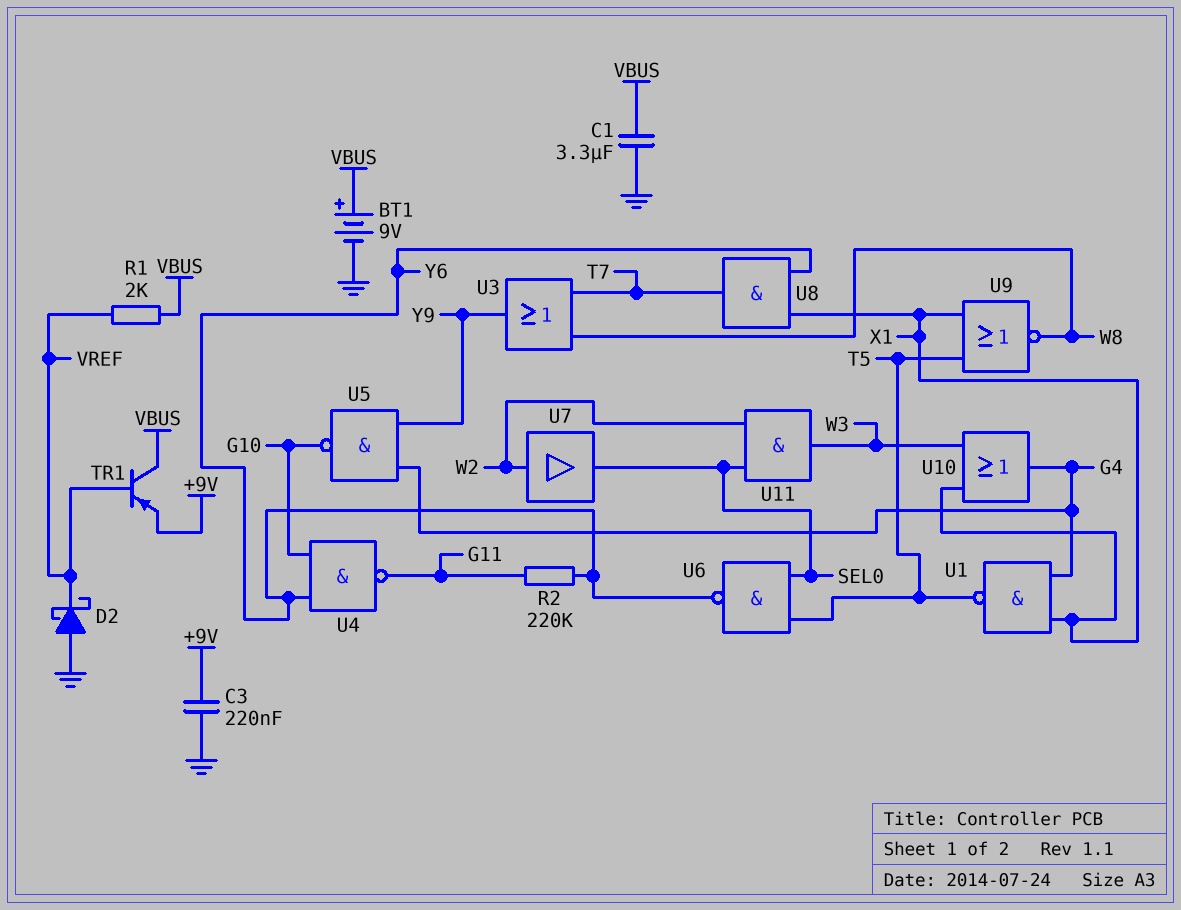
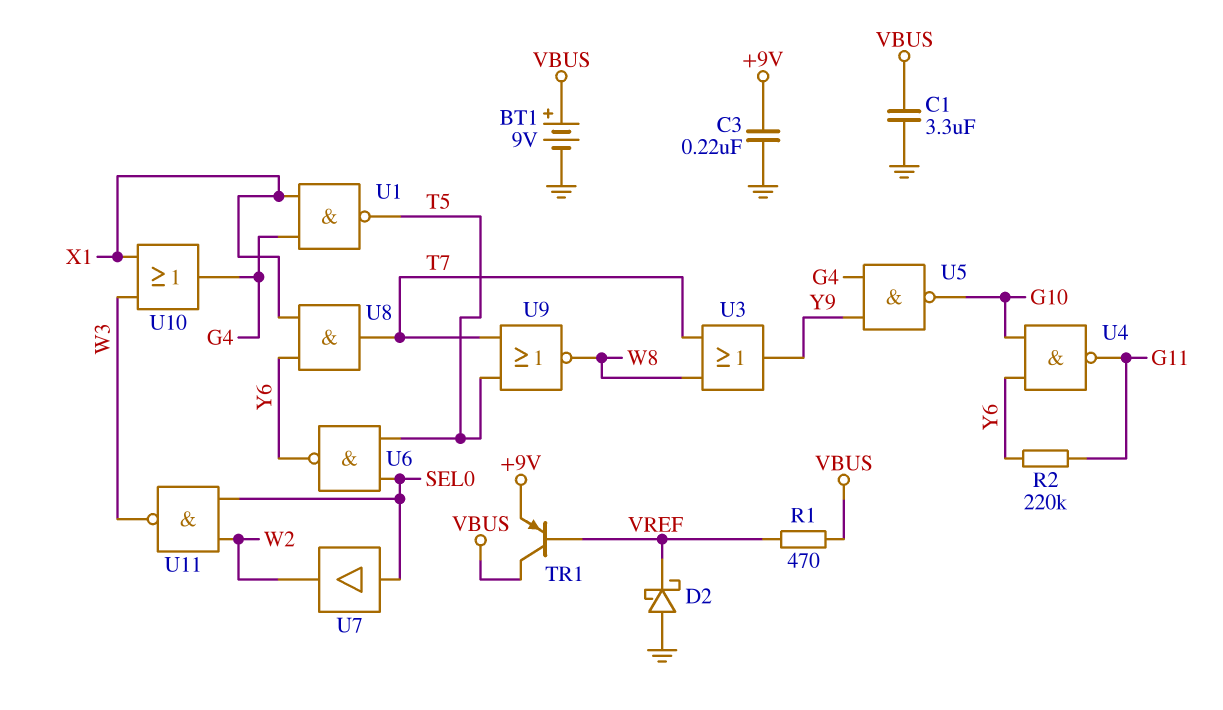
R1: 2k (VBUS, VREF) -> 470 (VBUS, VREF)
U7: buffer (in W2, out SEL0) -> buffer (in SEL0, out W2)
U9: NOR (in T5, in X1, out W8) -> NOR (in T5, in T7, out W8)
U11: AND (in SEL0, in W2, out W3) -> NAND (in SEL0, in W2, out W3)

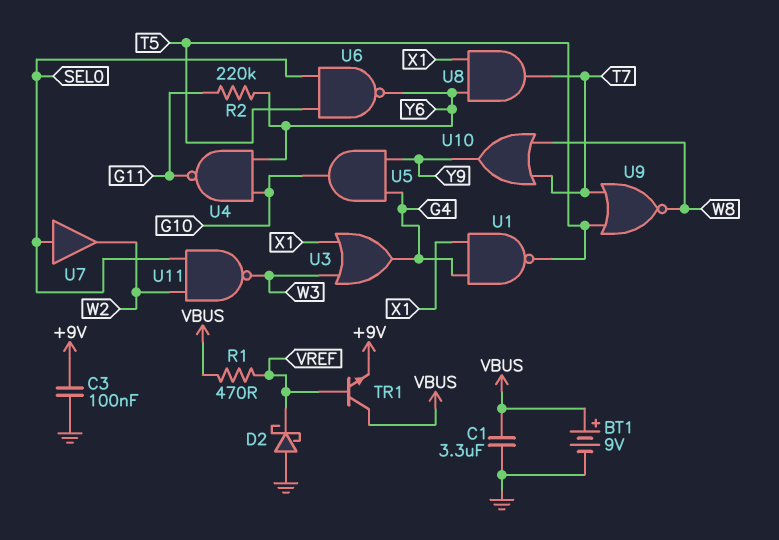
C3: 220nF (+9V, GND) -> 100nF (+9V, GND)
TR1: PNP (B VREF, C VBUS, E +9V) -> NPN (B VREF, C VBUS, E +9V)
U3: OR (in T7, in W8, out Y9) -> OR (in W3, in X1, out G4)
U5: NAND (in G4, in Y9, out G10) -> AND (in G4, in Y9, out G10)
U10: OR (in W3, in X1, out G4) -> OR (in T7, in W8, out Y9)

